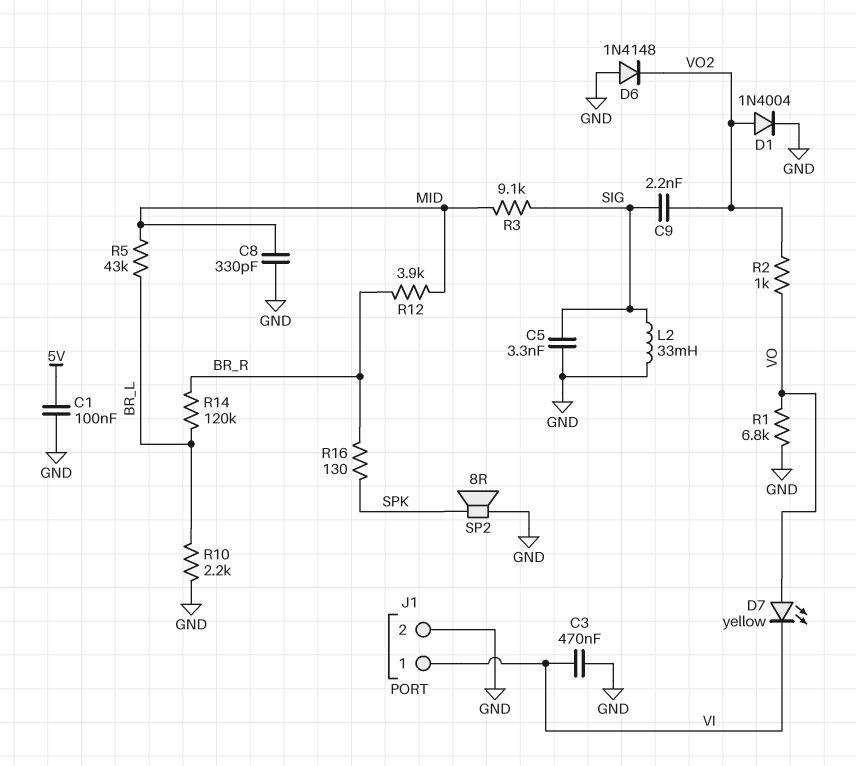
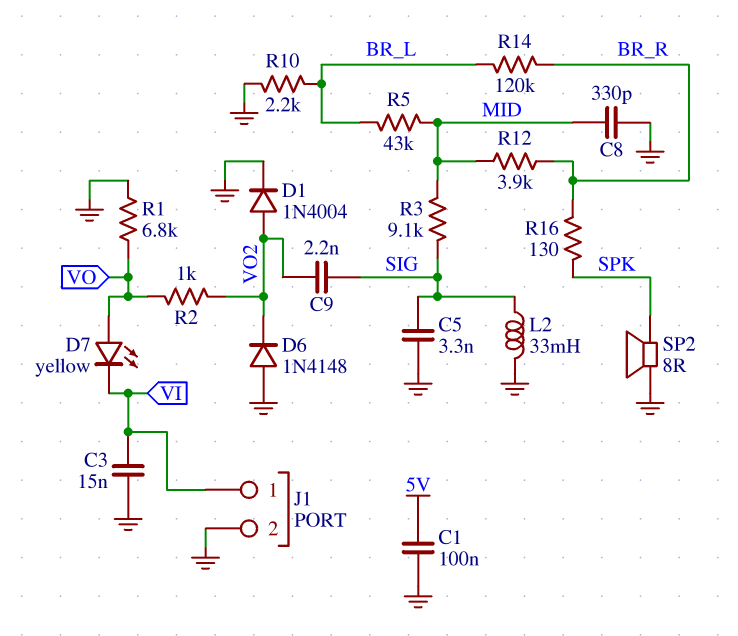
C3: 470nF (GND, VI) -> 15nF (GND, VI)

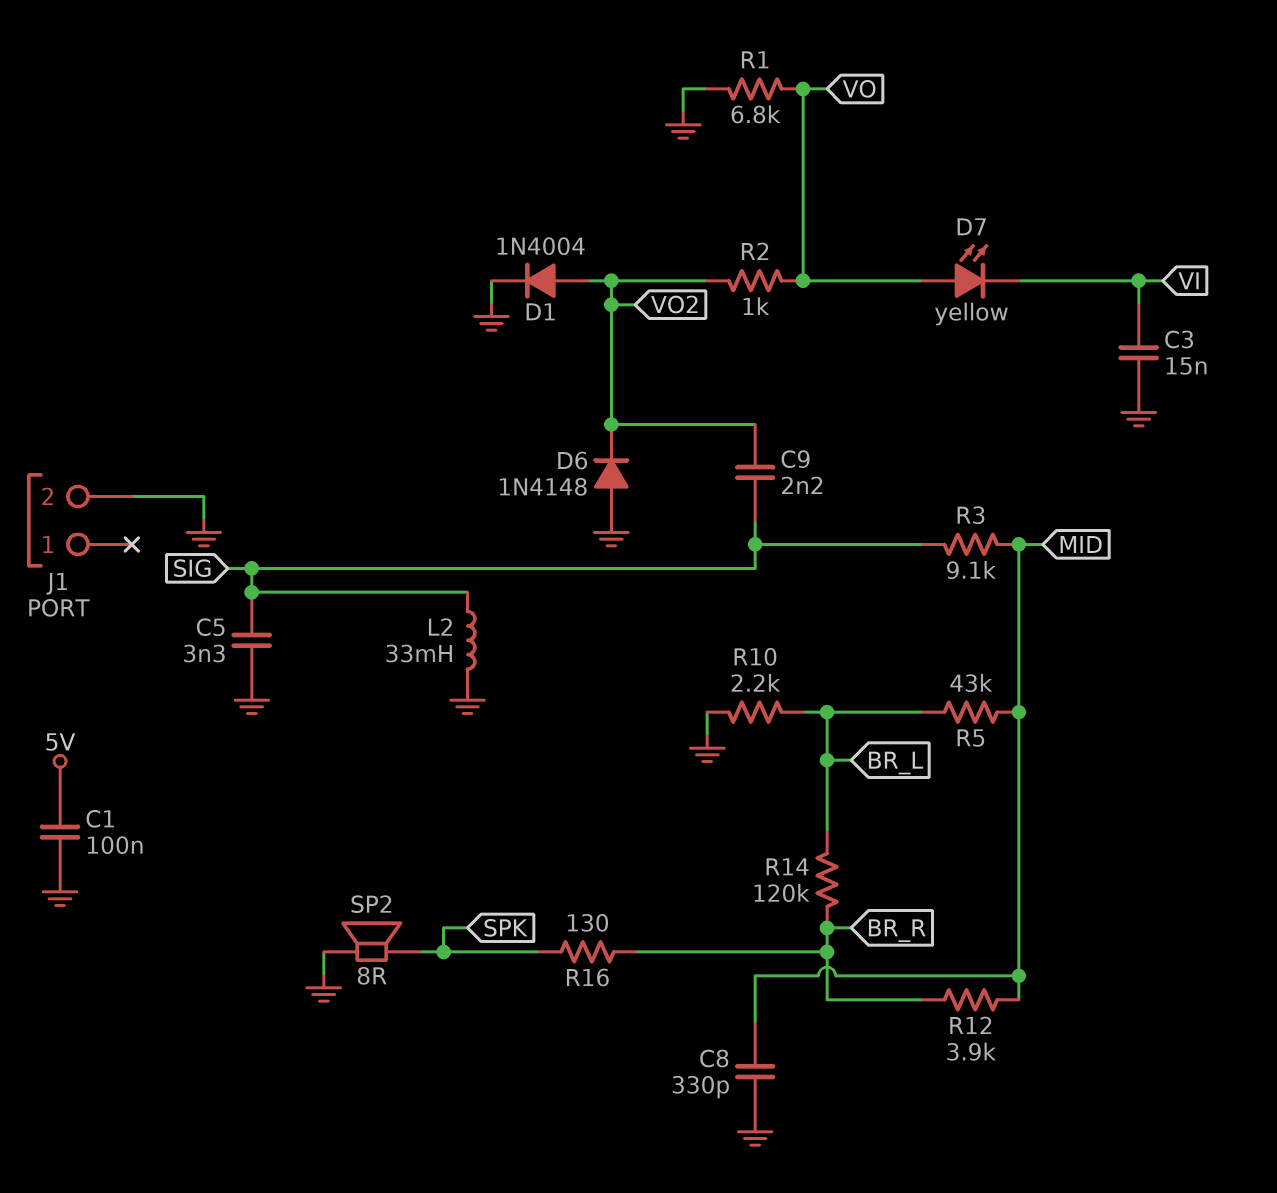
J1 pin 1: VI -> none

